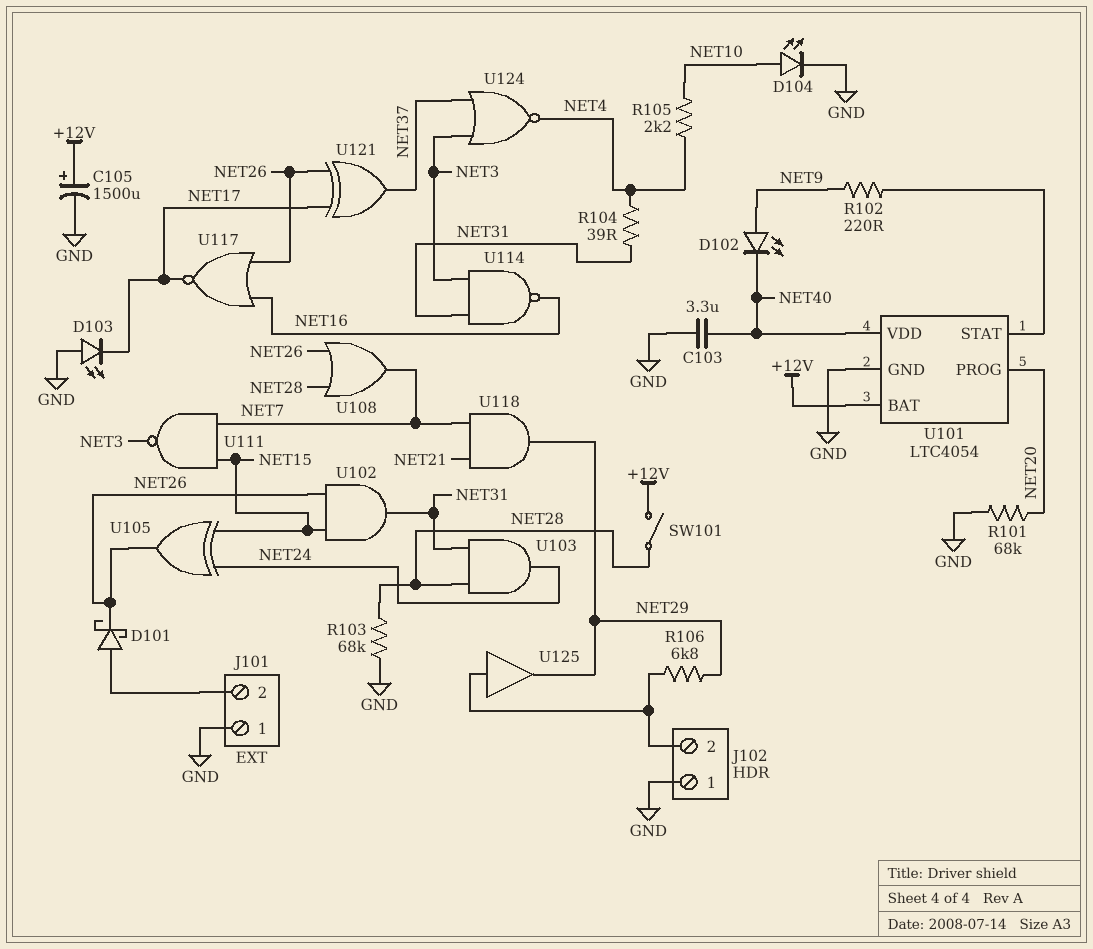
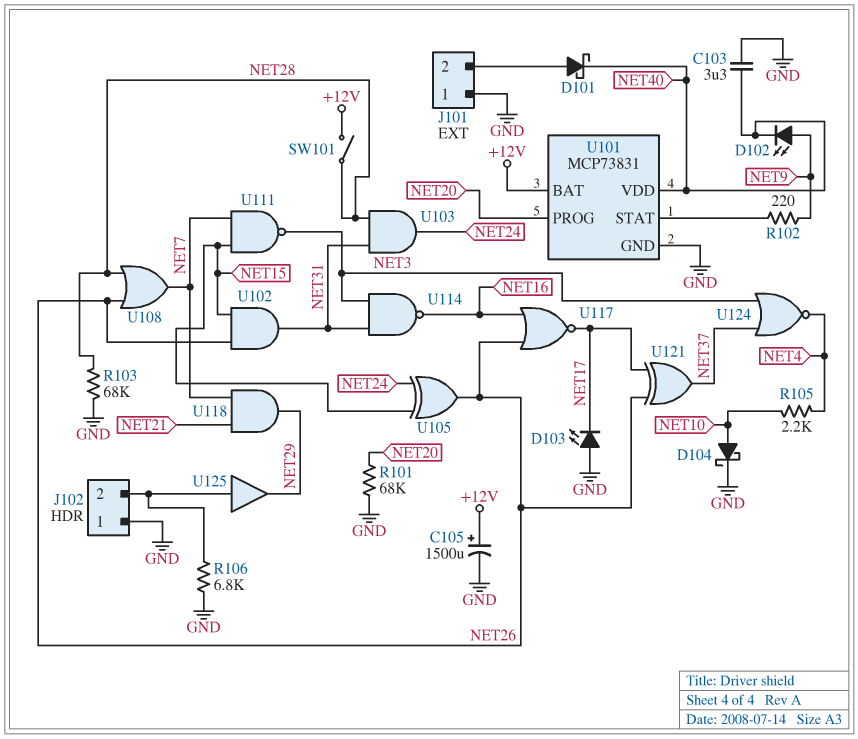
D101: schottky (A J101/2, K NET26) -> schottky (A J101/2, K NET40)
D104: LED (A NET10, K GND) -> schottky (A NET10, K GND)
R104: 39 (NET4, NET31) -> none
R106: 6.8k (J102/2, NET29) -> 6.8k (GND, J102/2)
U101: LTC4054 -> MCP73831

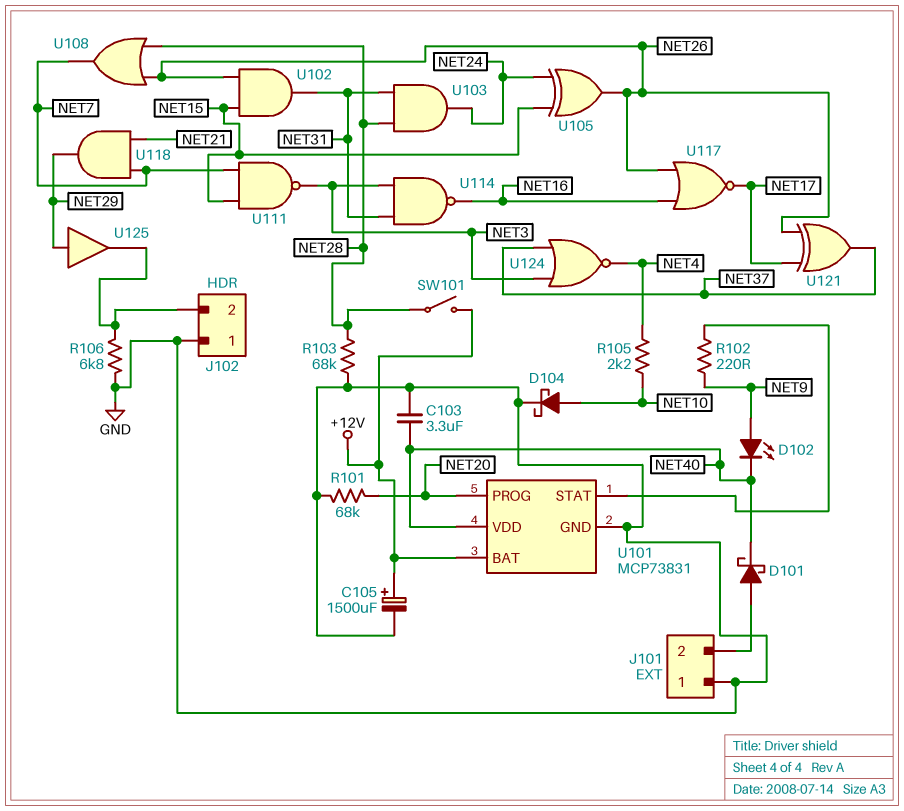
D103: LED (A GND, K NET17) -> none
U125: buffer (in J102/2, out NET29) -> buffer (in NET29, out J102/2)

